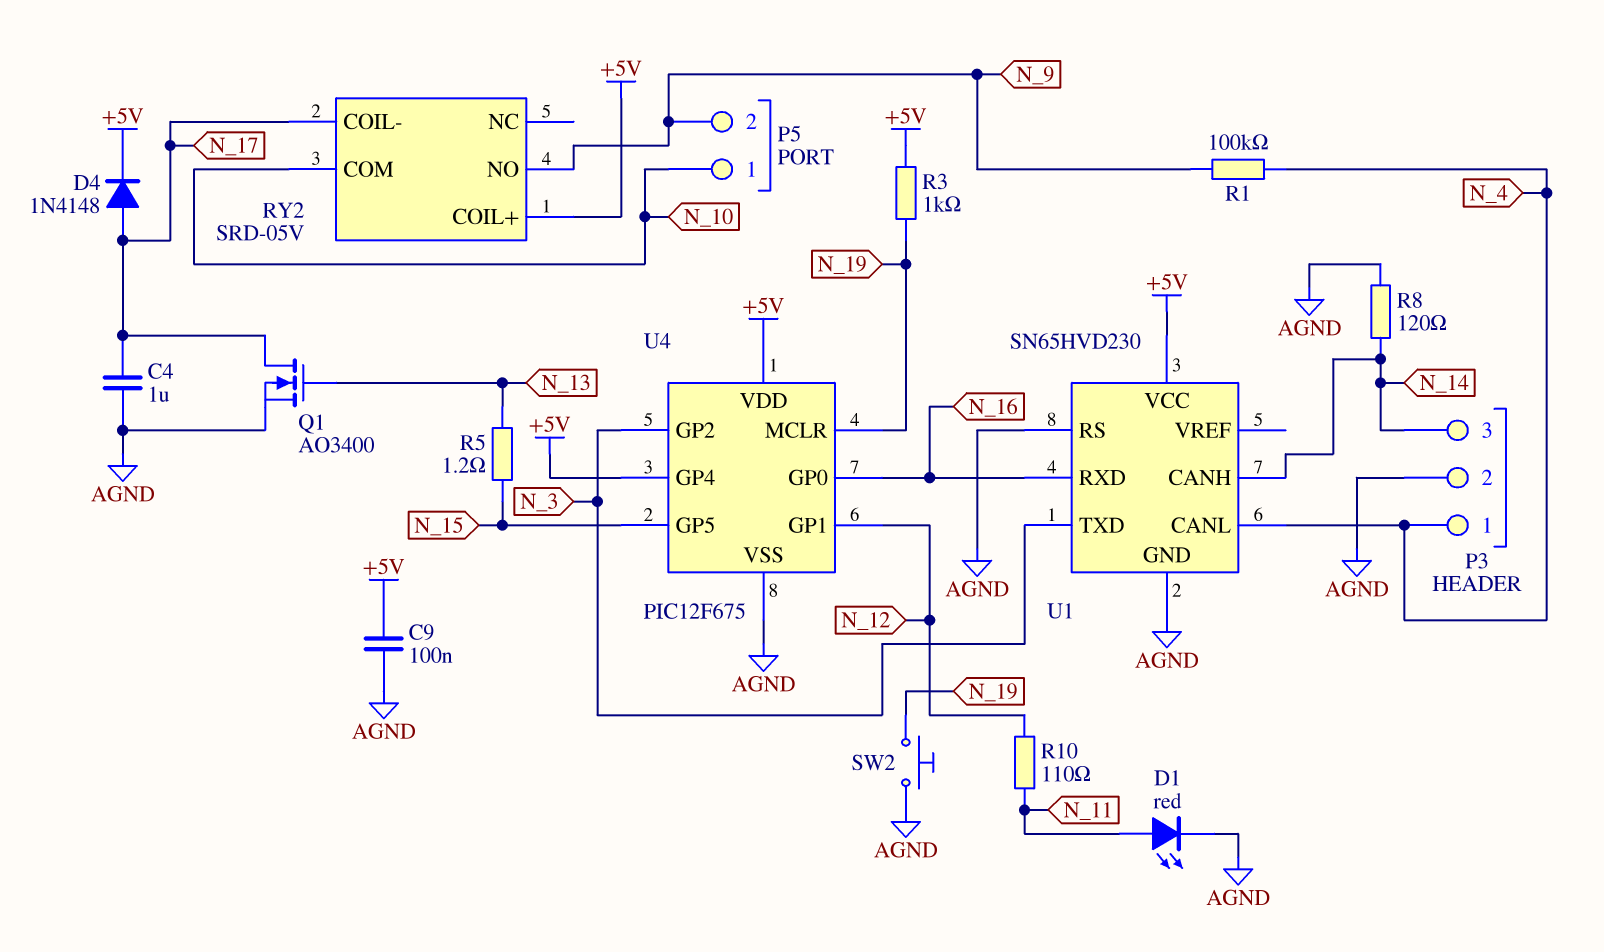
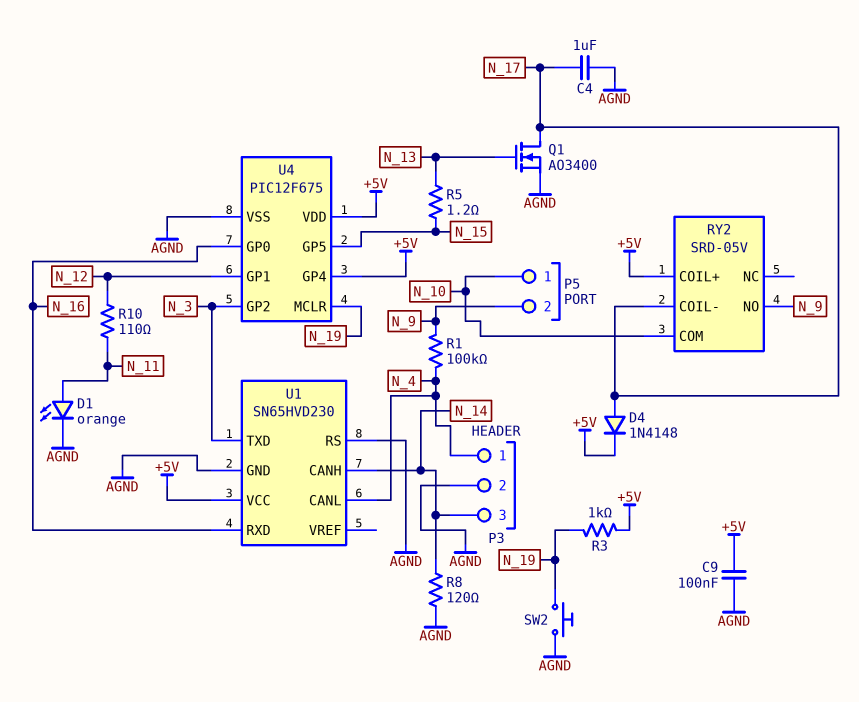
D1: LED red (A N_11, K AGND) -> LED orange (A N_11, K AGND)

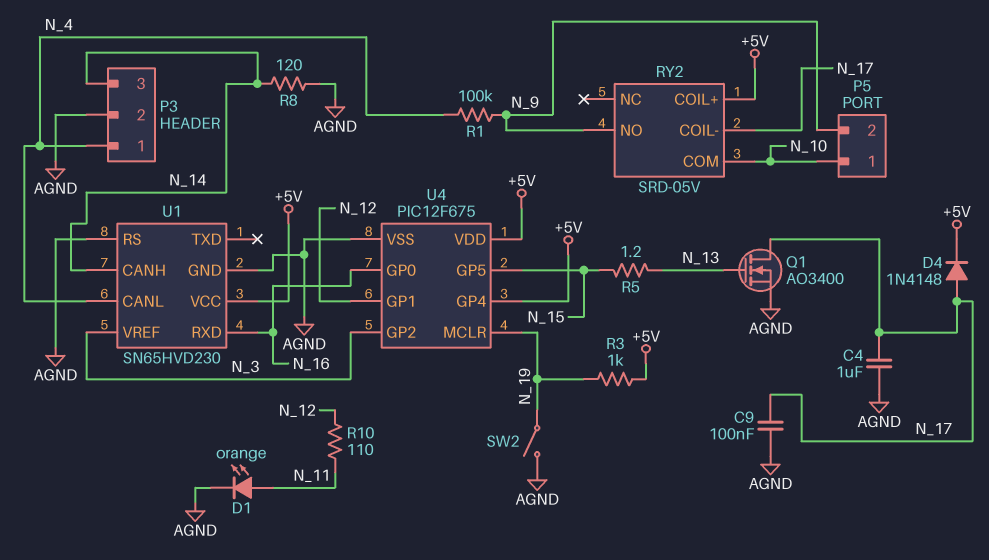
C9: 100nF (+5V, AGND) -> 100nF (AGND, N_17)
SW2: button (AGND, N_19) -> switch (AGND, N_19)
U1 pin TXD: N_3 -> none
U1 pin VREF: none -> N_3

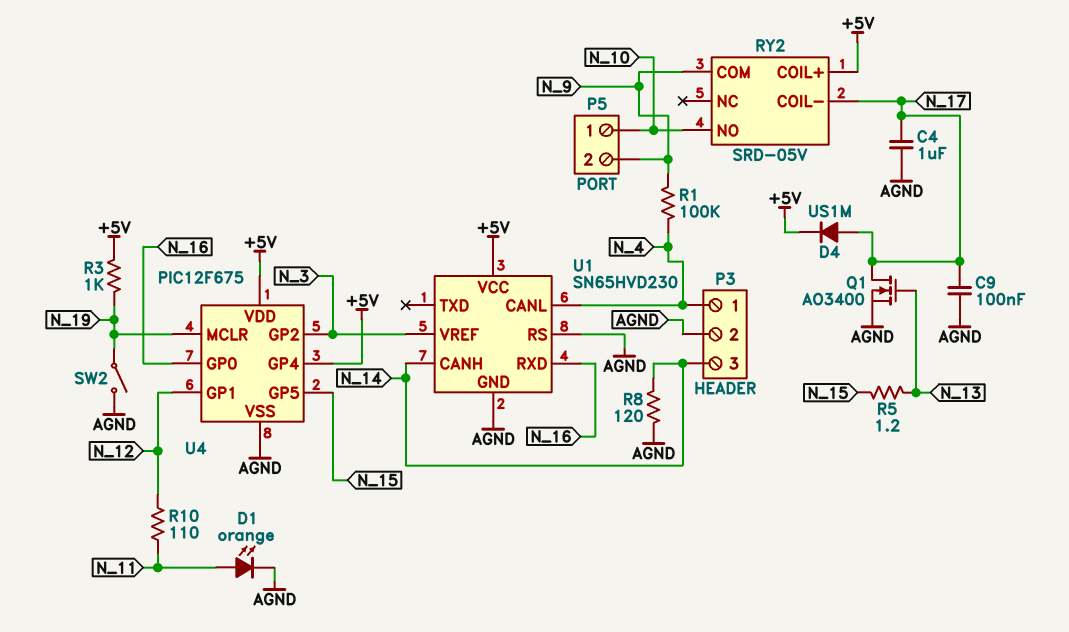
D4: diode 1N4148 (A N_17, K +5V) -> diode US1M (A N_17, K +5V)
RY2 pin COM: N_10 -> N_9
RY2 pin NO: N_9 -> N_10

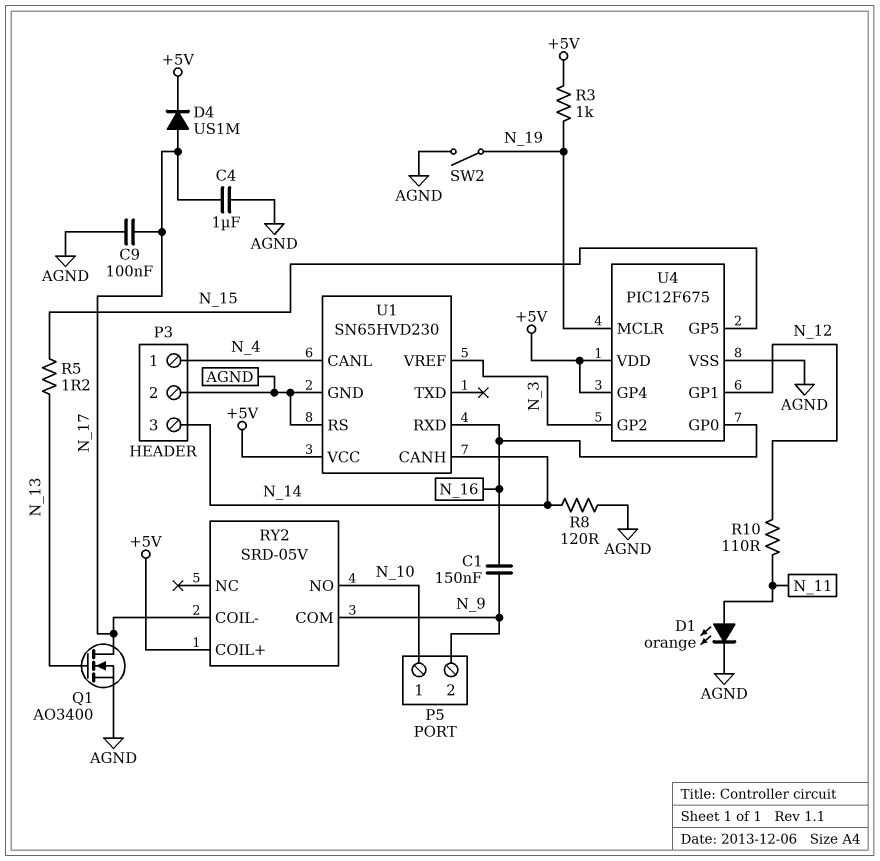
C1: none -> 150nF (N_9, N_16)
R1: 100k (N_4, N_9) -> none

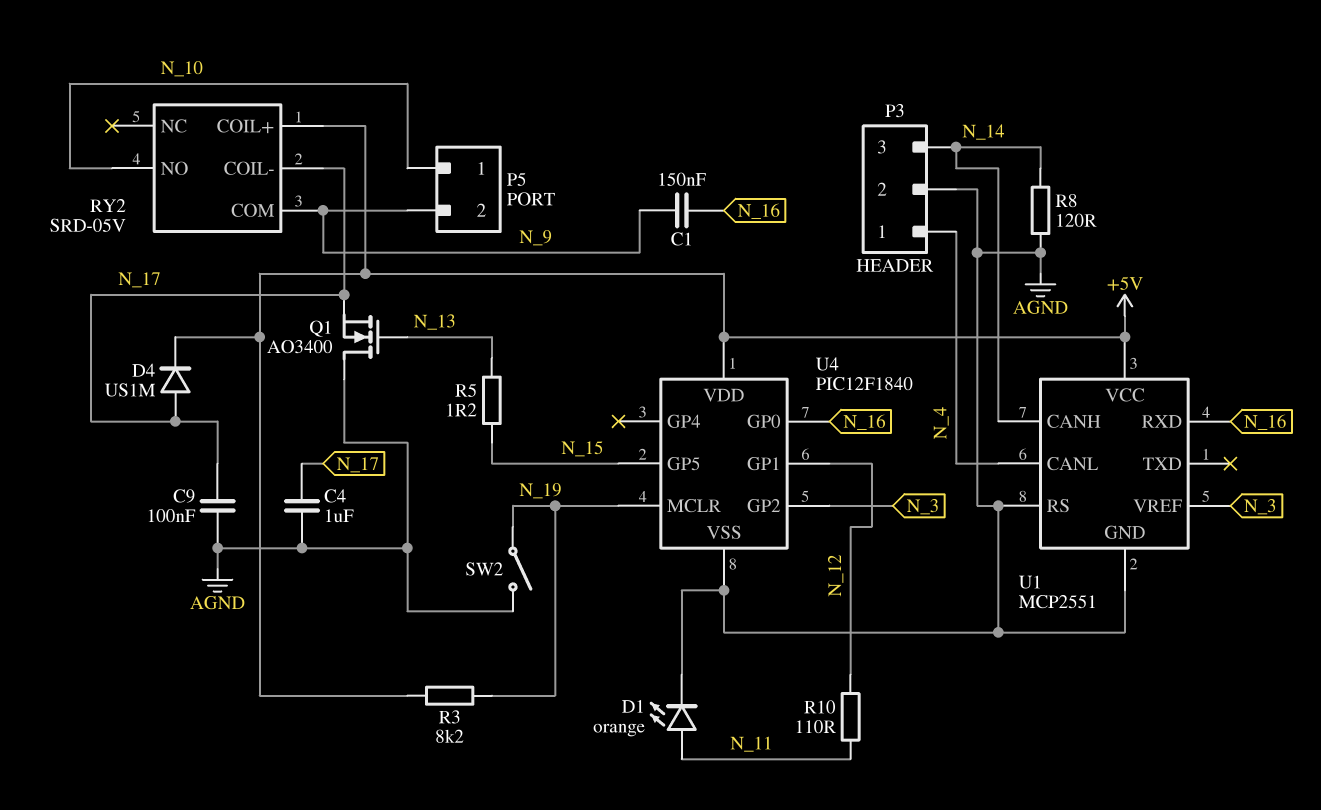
Q1: NMOS AO3400 (G N_13, D N_17, S AGND) -> NMOS AO3400 (G N_13, D AGND, S N_17)
R3: 1k (+5V, N_19) -> 8.2k (+5V, N_19)
U1: SN65HVD230 -> MCP2551
U4: PIC12F675 -> PIC12F1840
U4 pin GP4: +5V -> none

